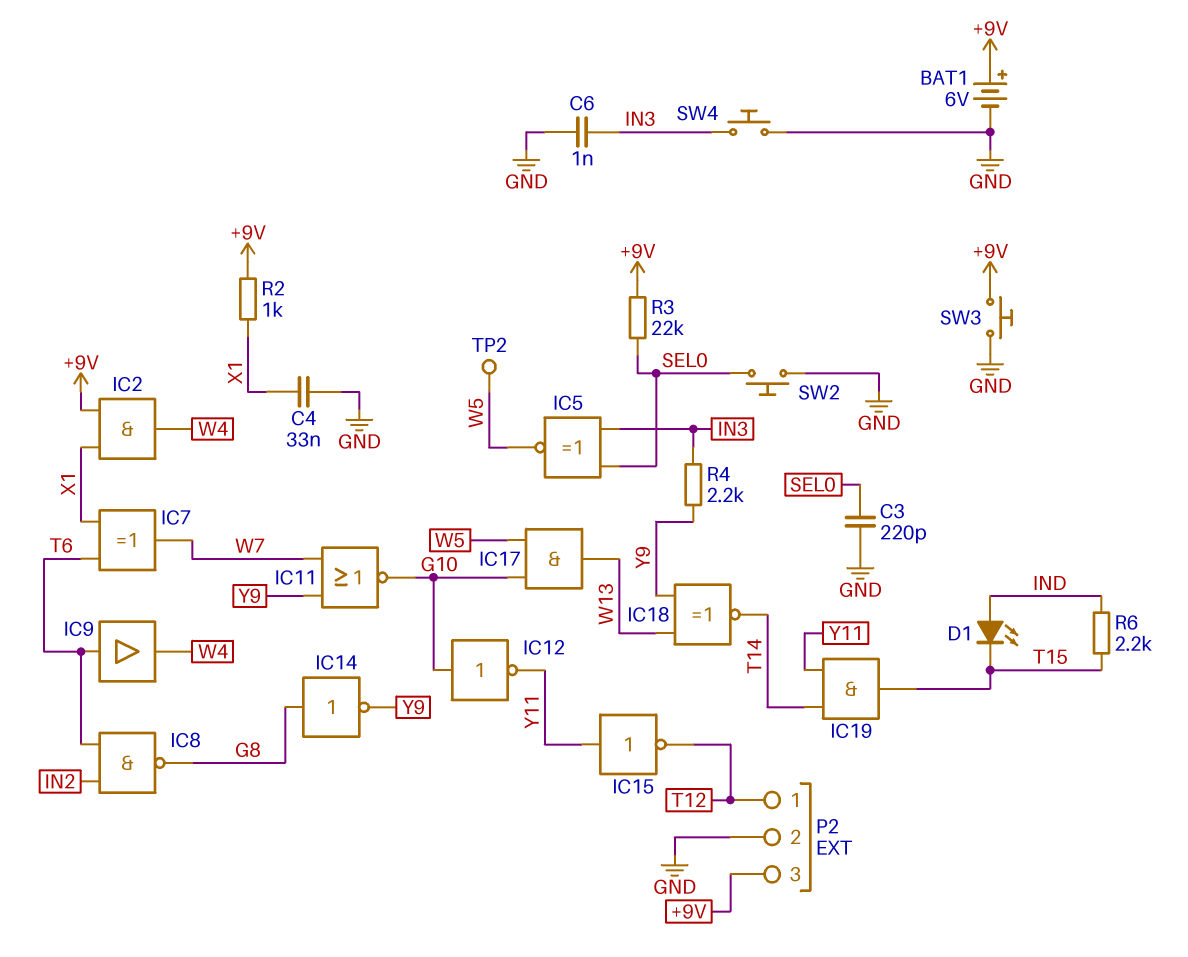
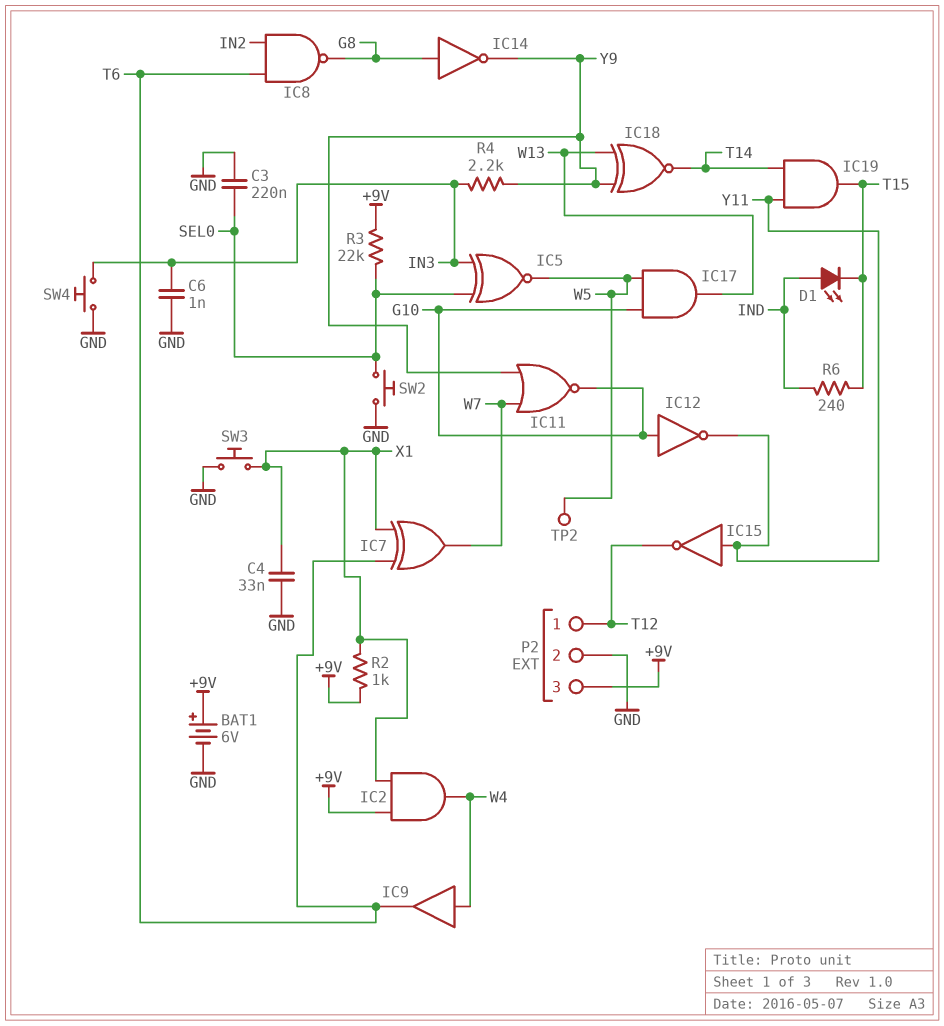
C3: 220pF (GND, SEL0) -> 220nF (GND, SEL0)
IC9: buffer (in T6, out W4) -> buffer (in W4, out T6)
R6: 2.2k (IND, T15) -> 240 (IND, T15)
SW3: button (+9V, GND) -> button (GND, X1)

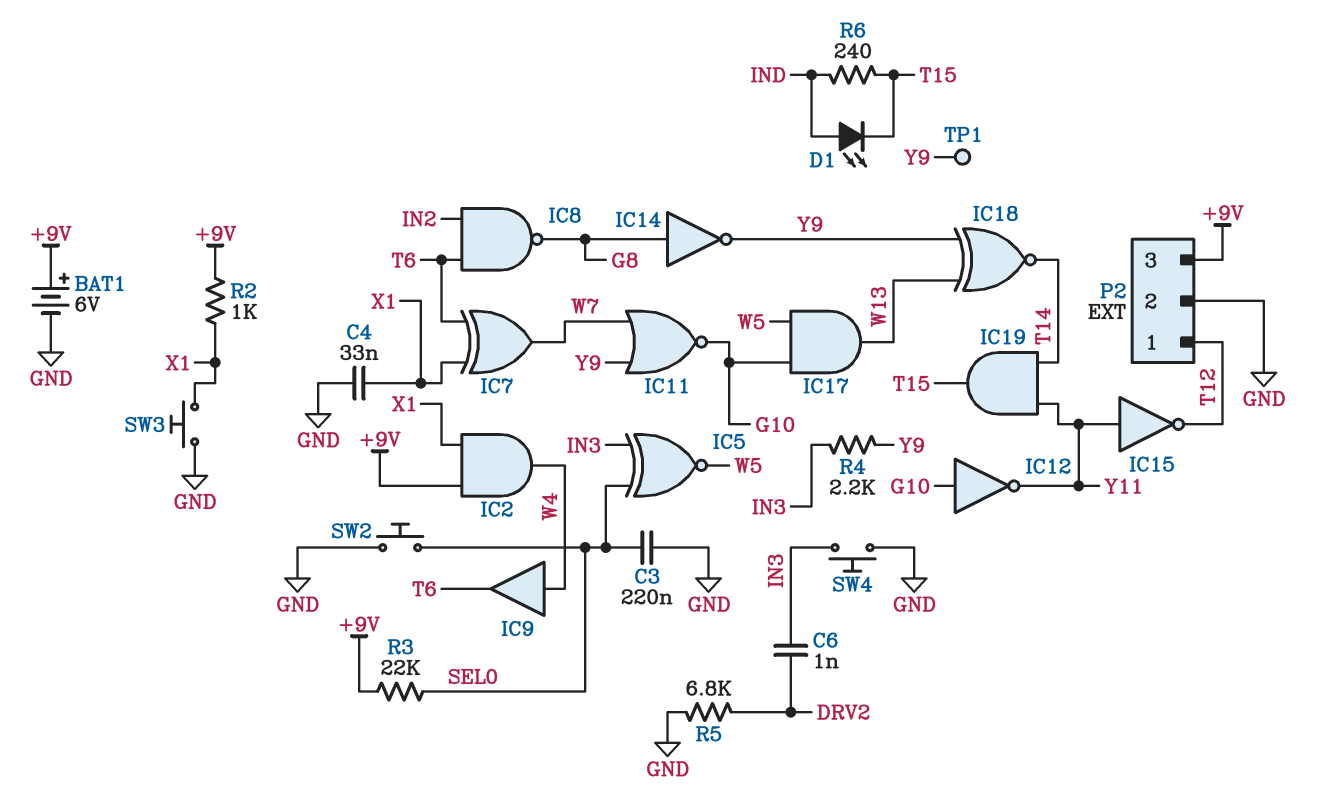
C6: 1nF (GND, IN3) -> 1nF (DRV2, IN3)
R5: none -> 6.8k (DRV2, GND)
TP1: none -> test point (Y9)
TP2: test point (W5) -> none

